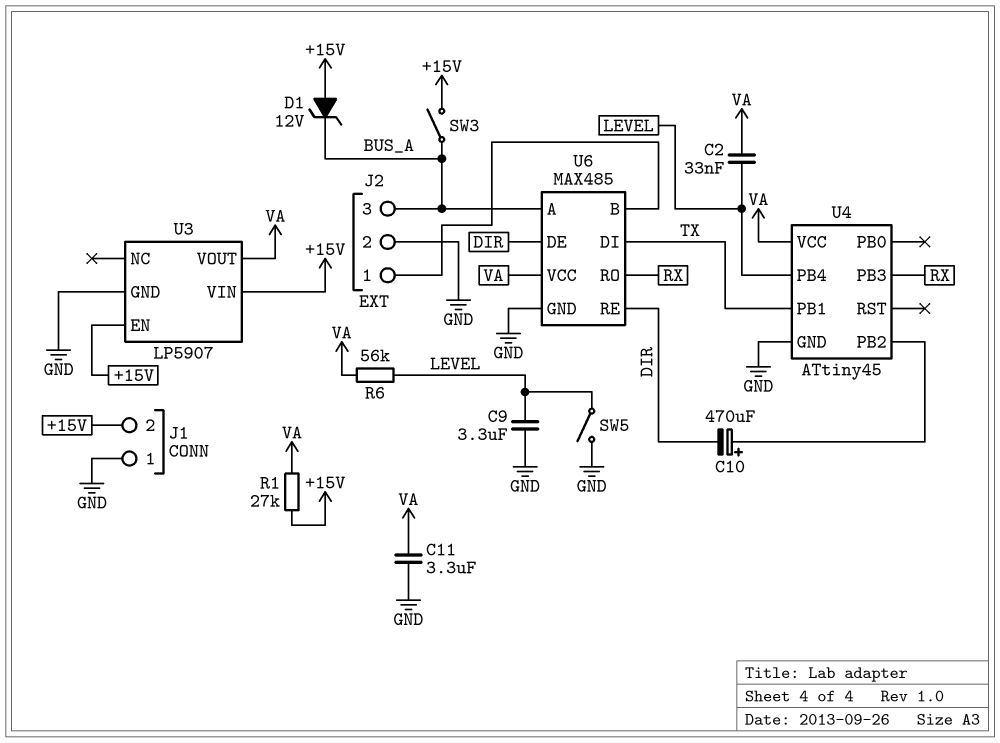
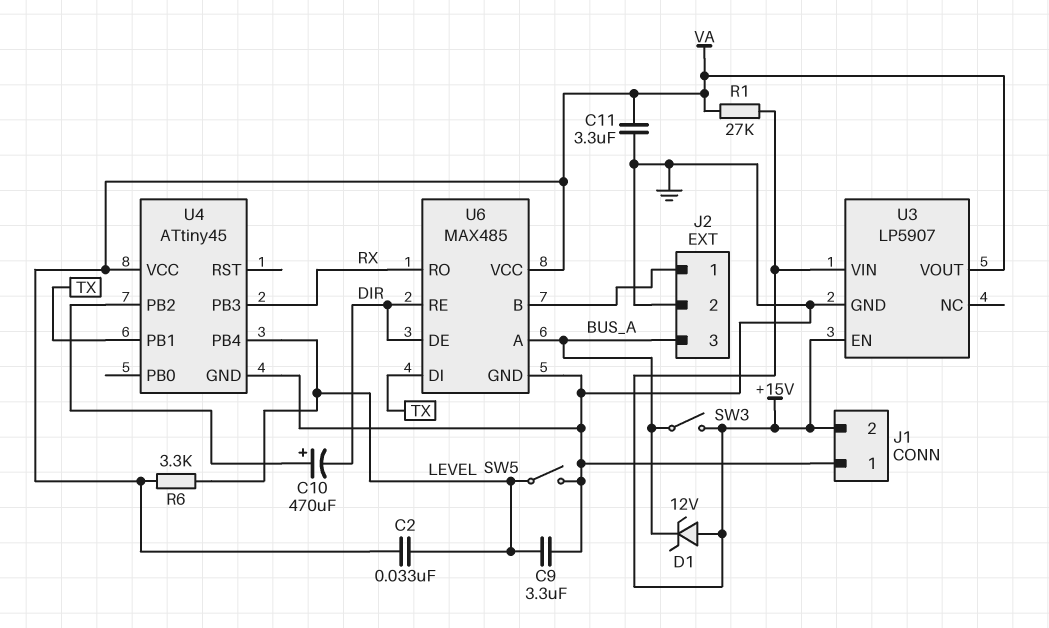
R6: 56k (LEVEL, VA) -> 3.3k (LEVEL, VA)

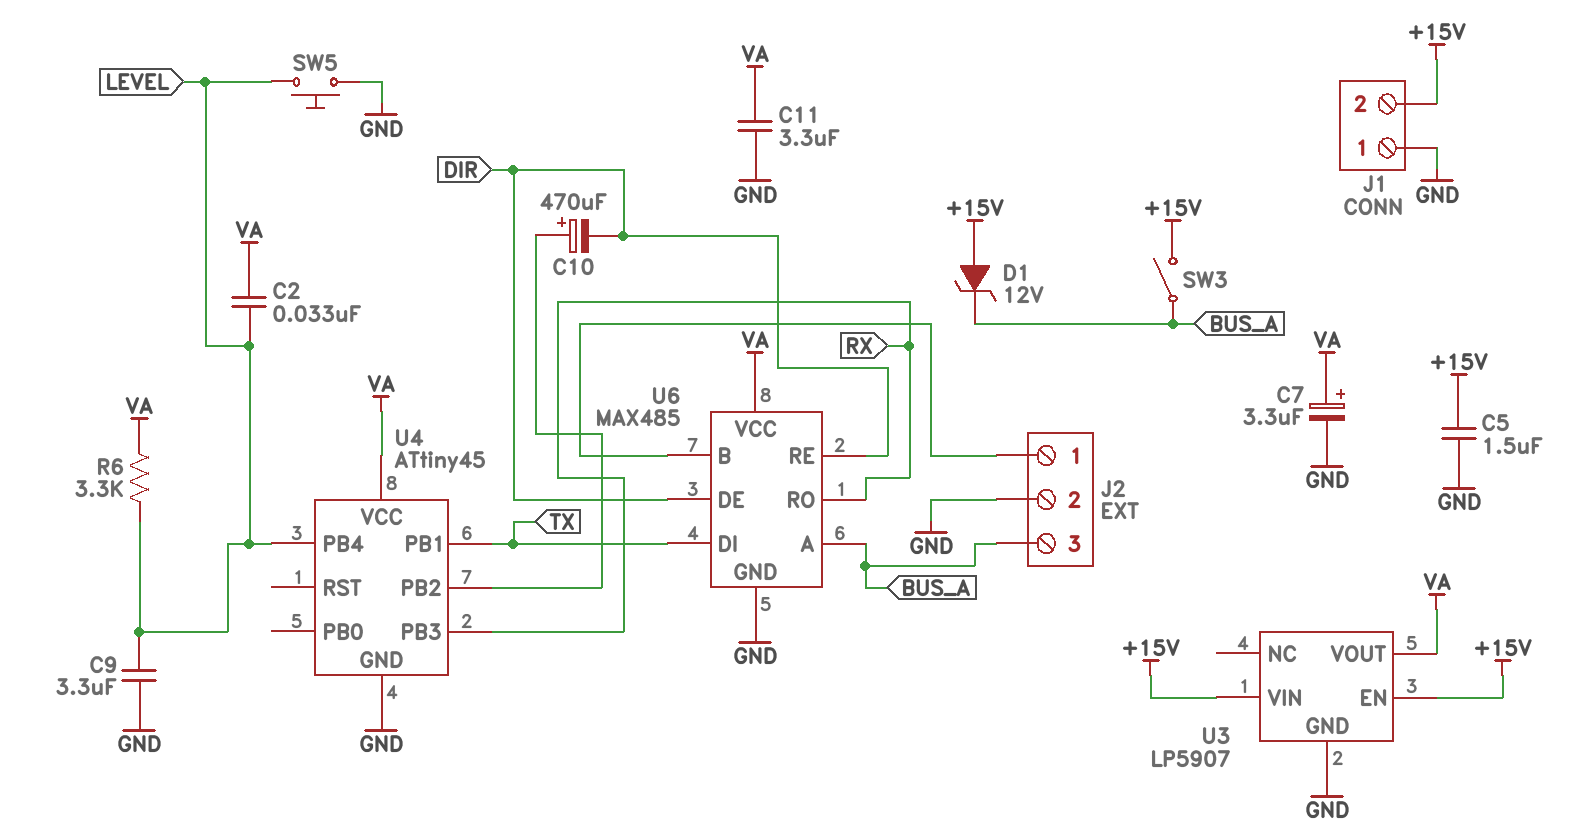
C5: none -> 1.5uF (+15V, GND)
C7: none -> 3.3uF (plus VA, minus GND)
R1: 27k (+15V, VA) -> none
SW5: switch (GND, LEVEL) -> button (GND, LEVEL)

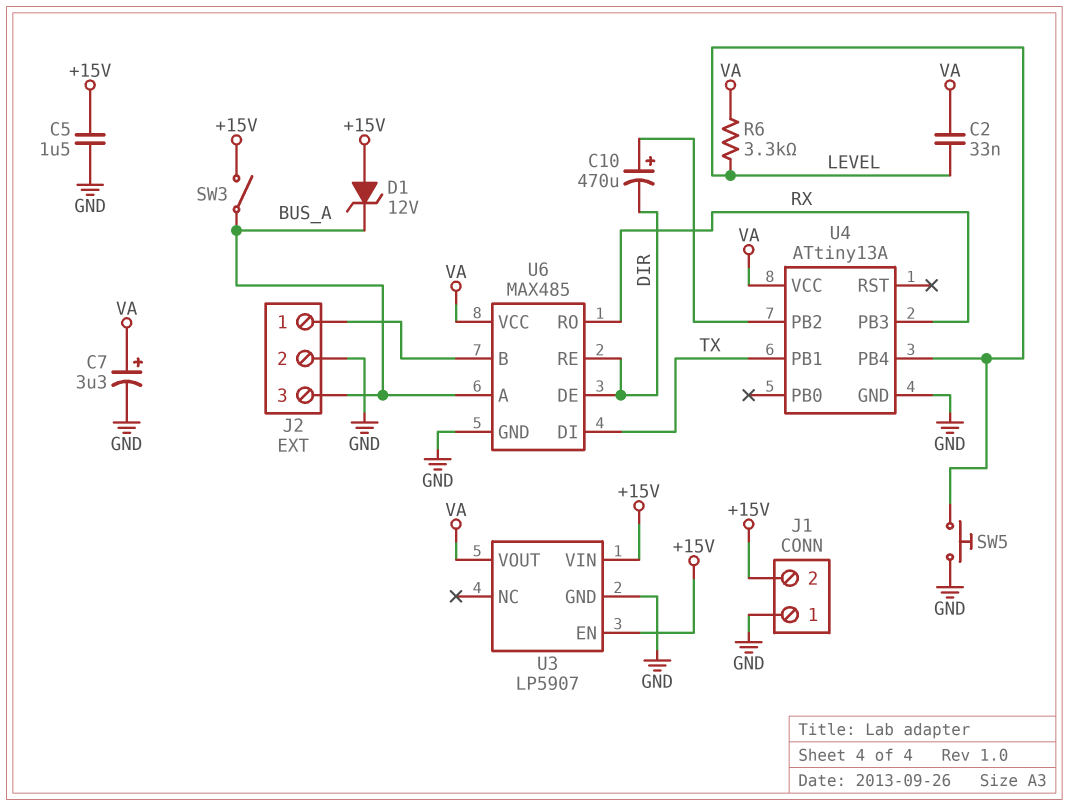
C9: 3.3uF (GND, LEVEL) -> none
C11: 3.3uF (GND, VA) -> none
U4: ATtiny45 -> ATtiny13A

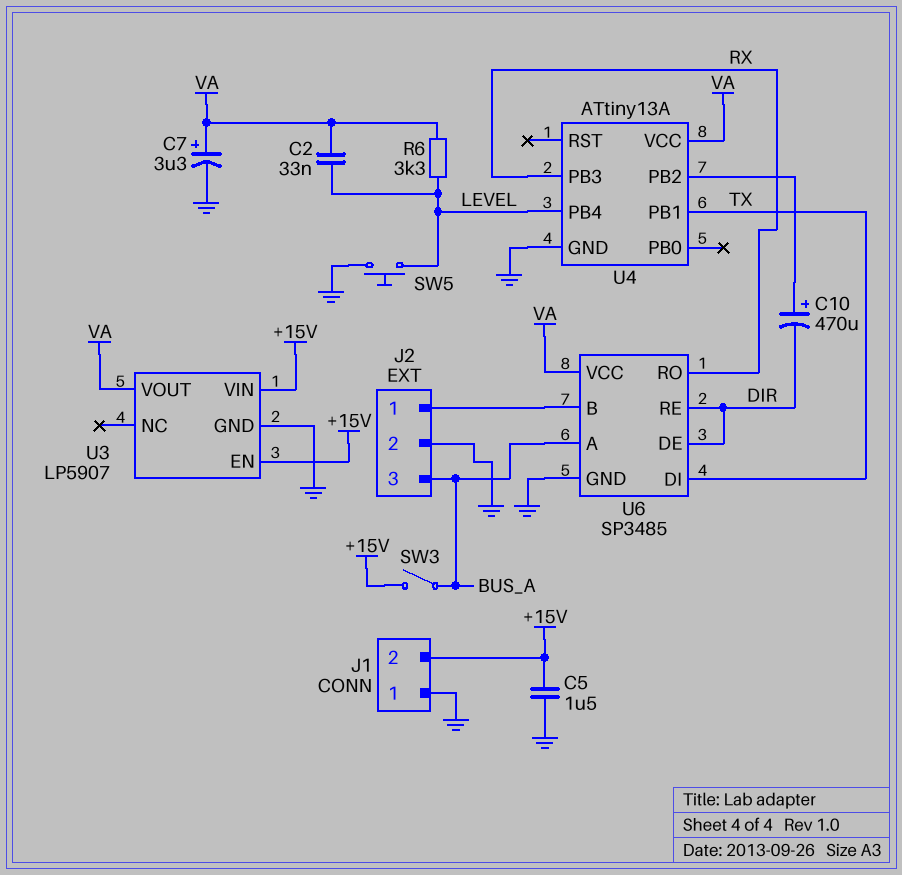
D1: zener 12V (A +15V, K BUS_A) -> none
U6: MAX485 -> SP3485

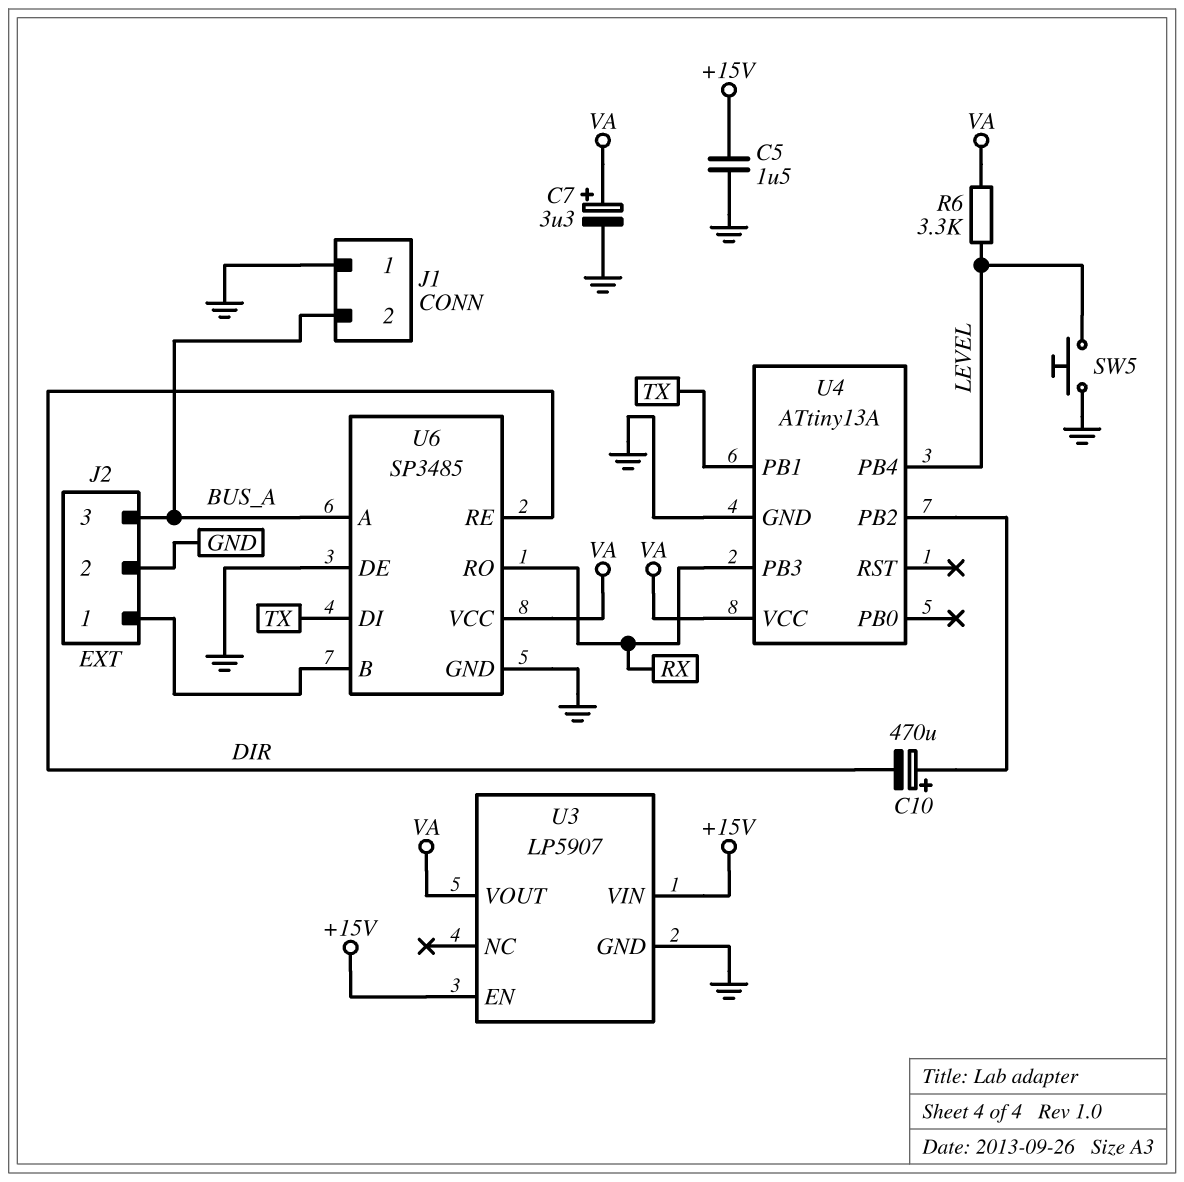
C2: 33nF (LEVEL, VA) -> none
J1 pin 2: +15V -> BUS_A
SW3: switch (+15V, BUS_A) -> none
U6 pin DE: DIR -> GND

